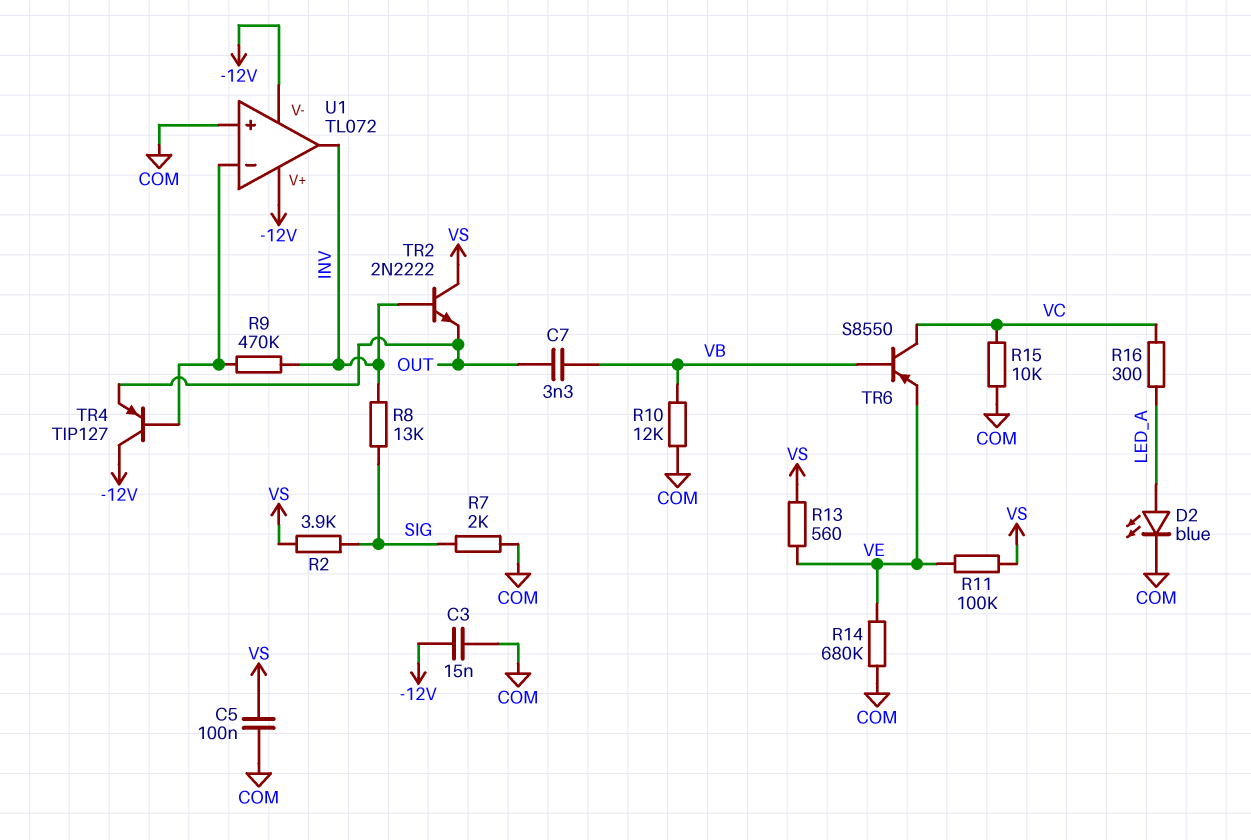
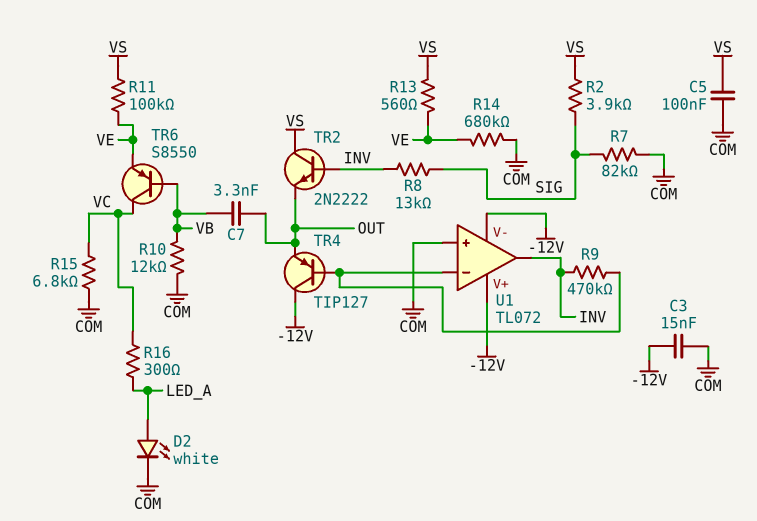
D2: LED blue (A LED_A, K COM) -> LED white (A LED_A, K COM)
R7: 2k (COM, SIG) -> 82k (COM, SIG)
R15: 10k (COM, VC) -> 6.8k (COM, VC)

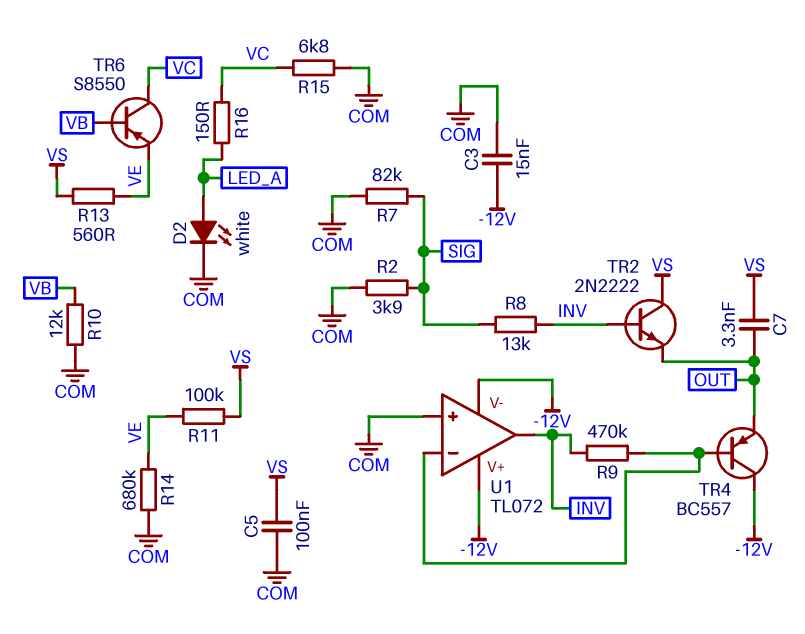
C7: 3.3nF (OUT, VB) -> 3.3nF (OUT, VS)
R2: 3.9k (SIG, VS) -> 3.9k (COM, SIG)
R16: 300 (LED_A, VC) -> 150 (LED_A, VC)
TR4: PNP TIP127 (B U1/in-, C -12V, E OUT) -> PNP BC557 (B U1/in-, C -12V, E OUT)

